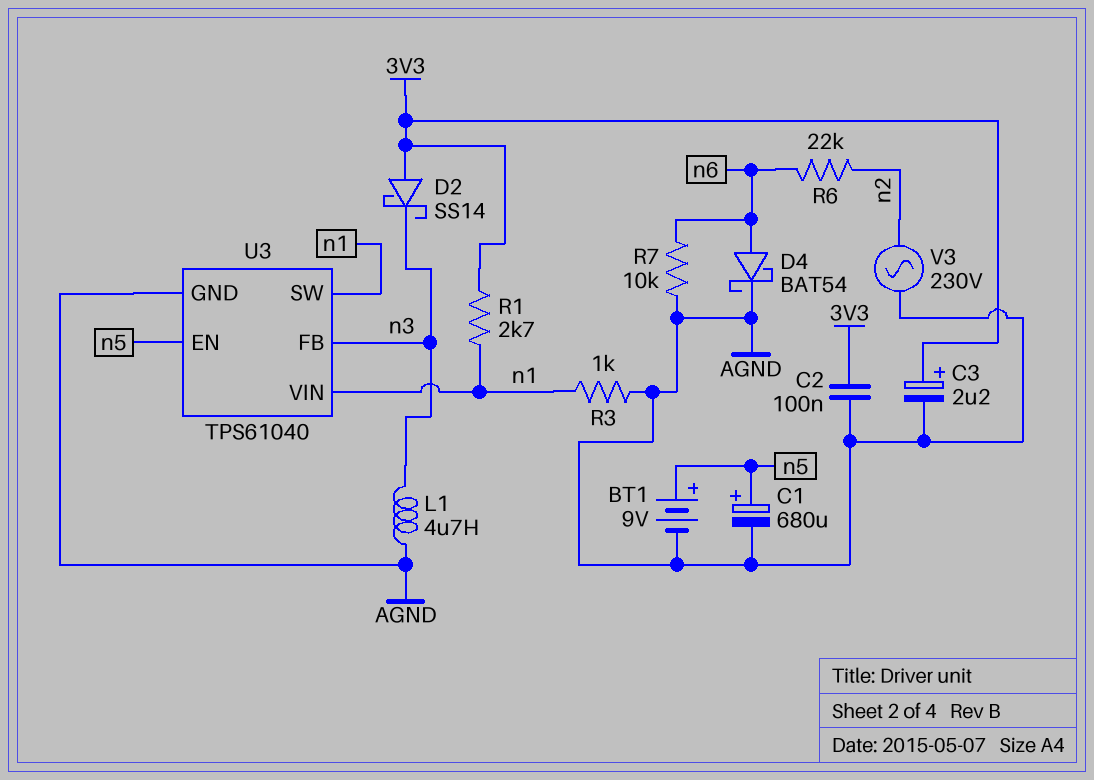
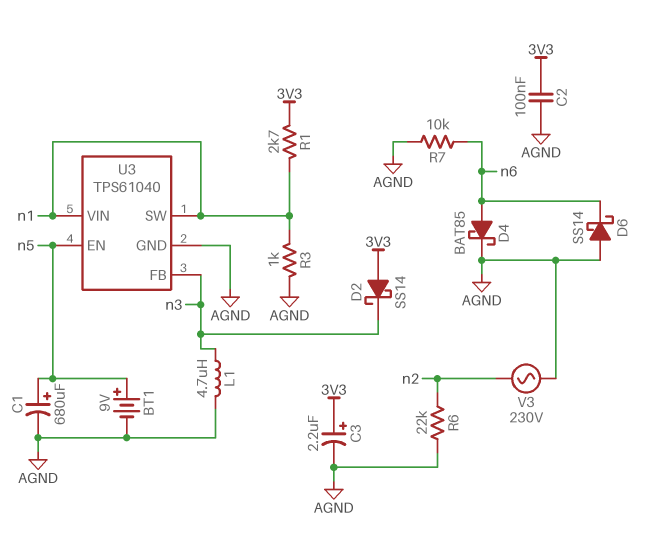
D4: schottky BAT54 (A n6, K AGND) -> schottky BAT85 (A n6, K AGND)
D6: none -> schottky SS14 (A AGND, K n6)
R6: 22k (n2, n6) -> 22k (AGND, n2)

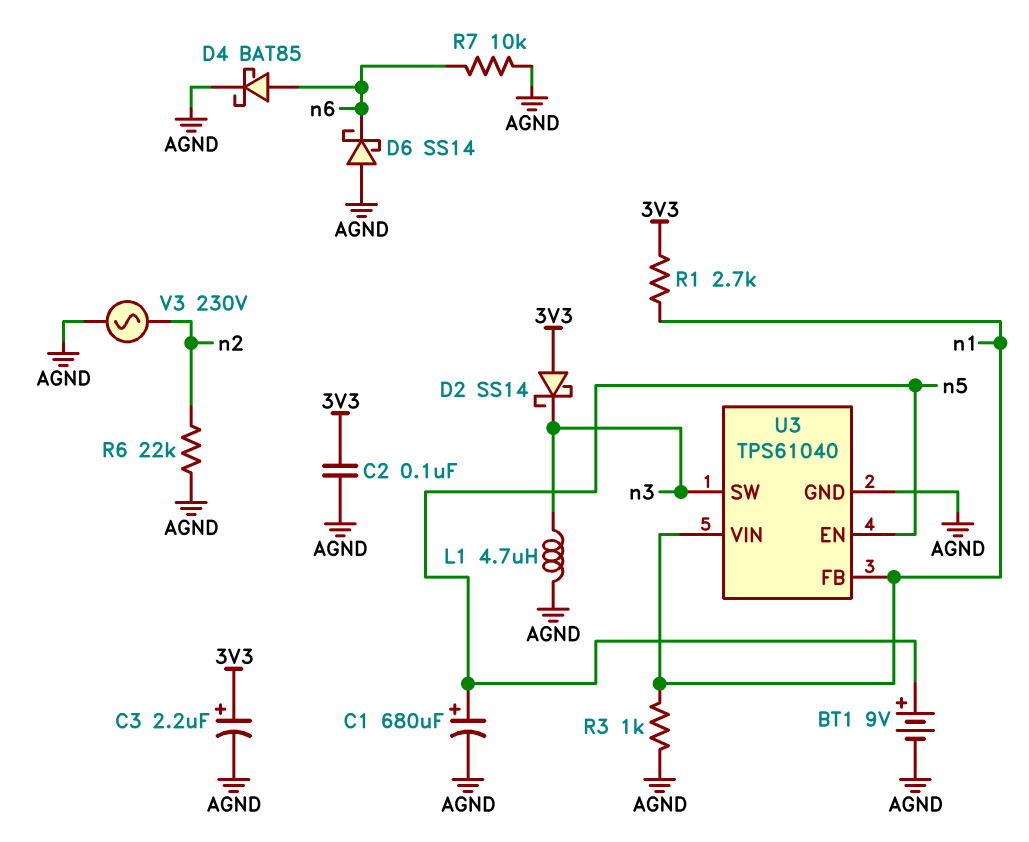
U3 pin FB: n3 -> n1
U3 pin SW: n1 -> n3

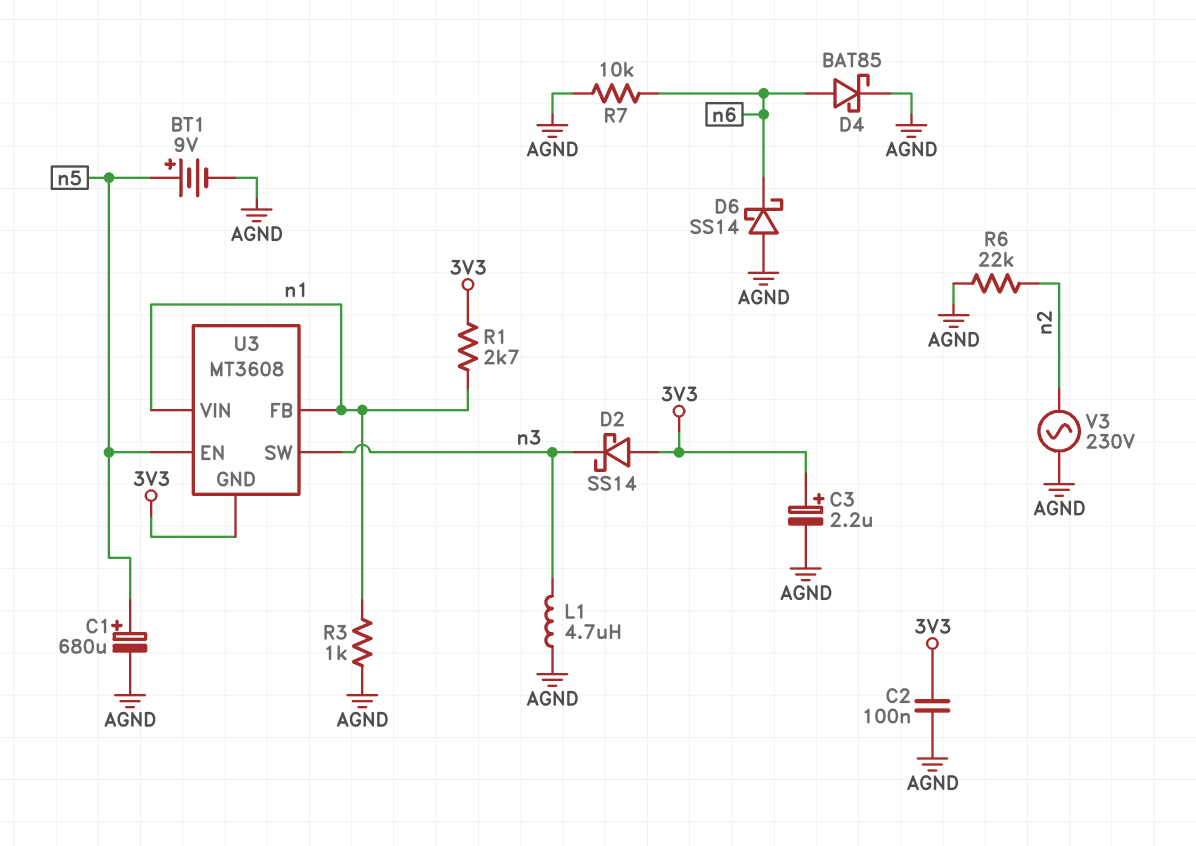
U3: TPS61040 -> MT3608
U3 pin GND: AGND -> 3V3

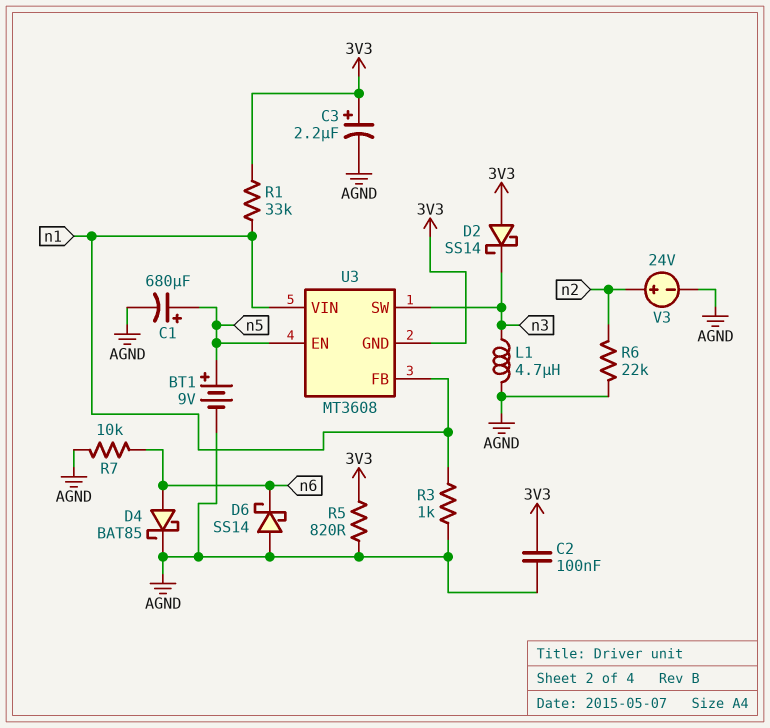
R1: 2.7k (3V3, n1) -> 33k (3V3, n1)
R5: none -> 820 (3V3, AGND)
V3: AC 230V (AGND, n2) -> 24V (plus n2, minus AGND)

